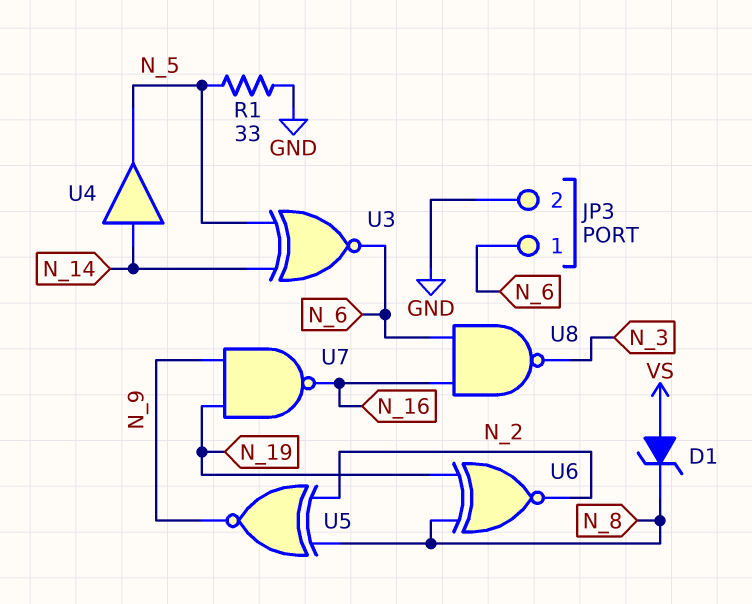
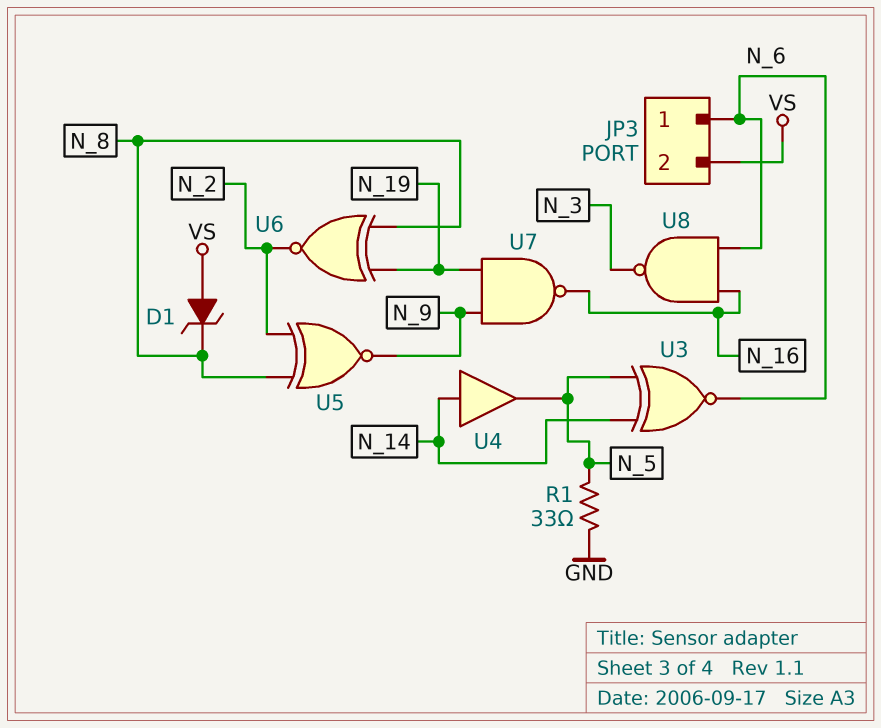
JP3 pin 2: GND -> VS

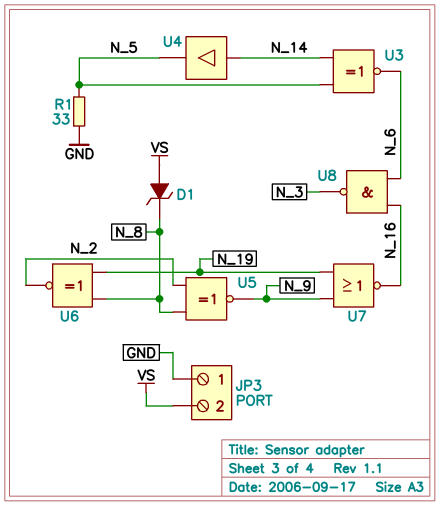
JP3 pin 1: N_6 -> GND
U7: NAND (in N_9, in N_19, out N_16) -> NOR (in N_9, in N_19, out N_16)

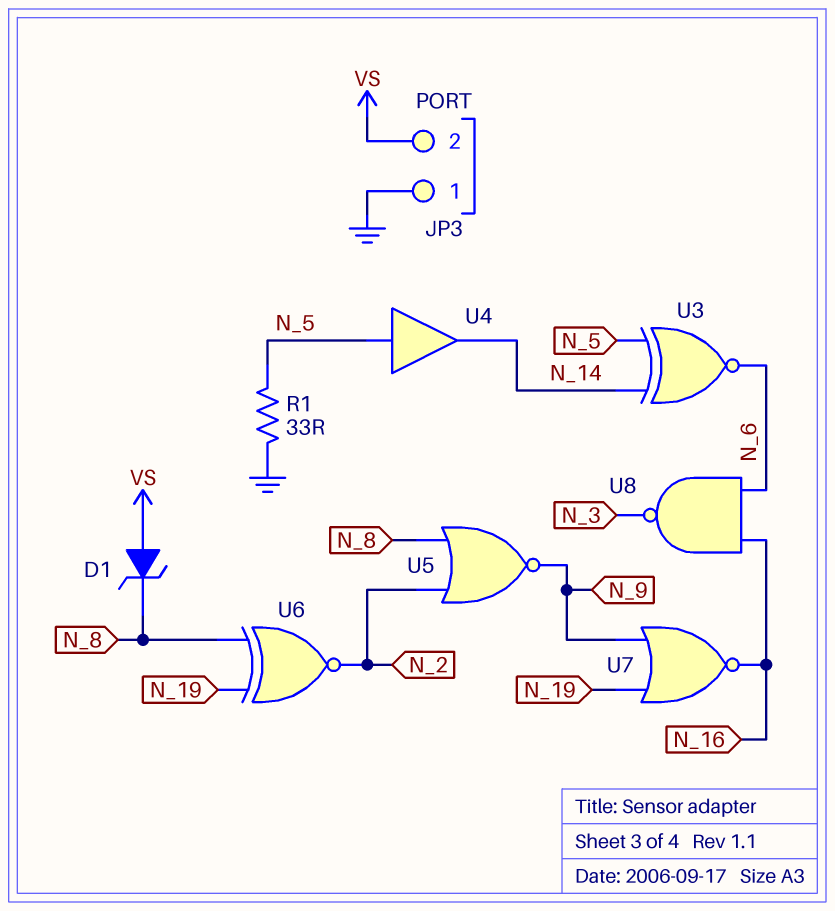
U4: buffer (in N_14, out N_5) -> buffer (in N_5, out N_14)
U5: XNOR (in N_2, in N_8, out N_9) -> NOR (in N_2, in N_8, out N_9)

